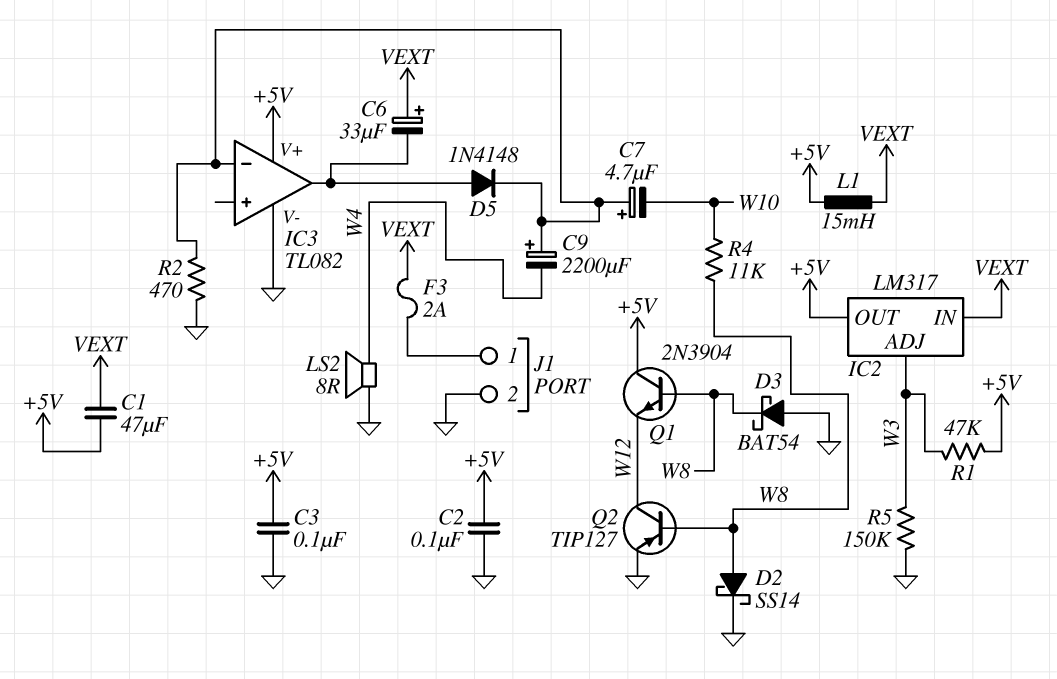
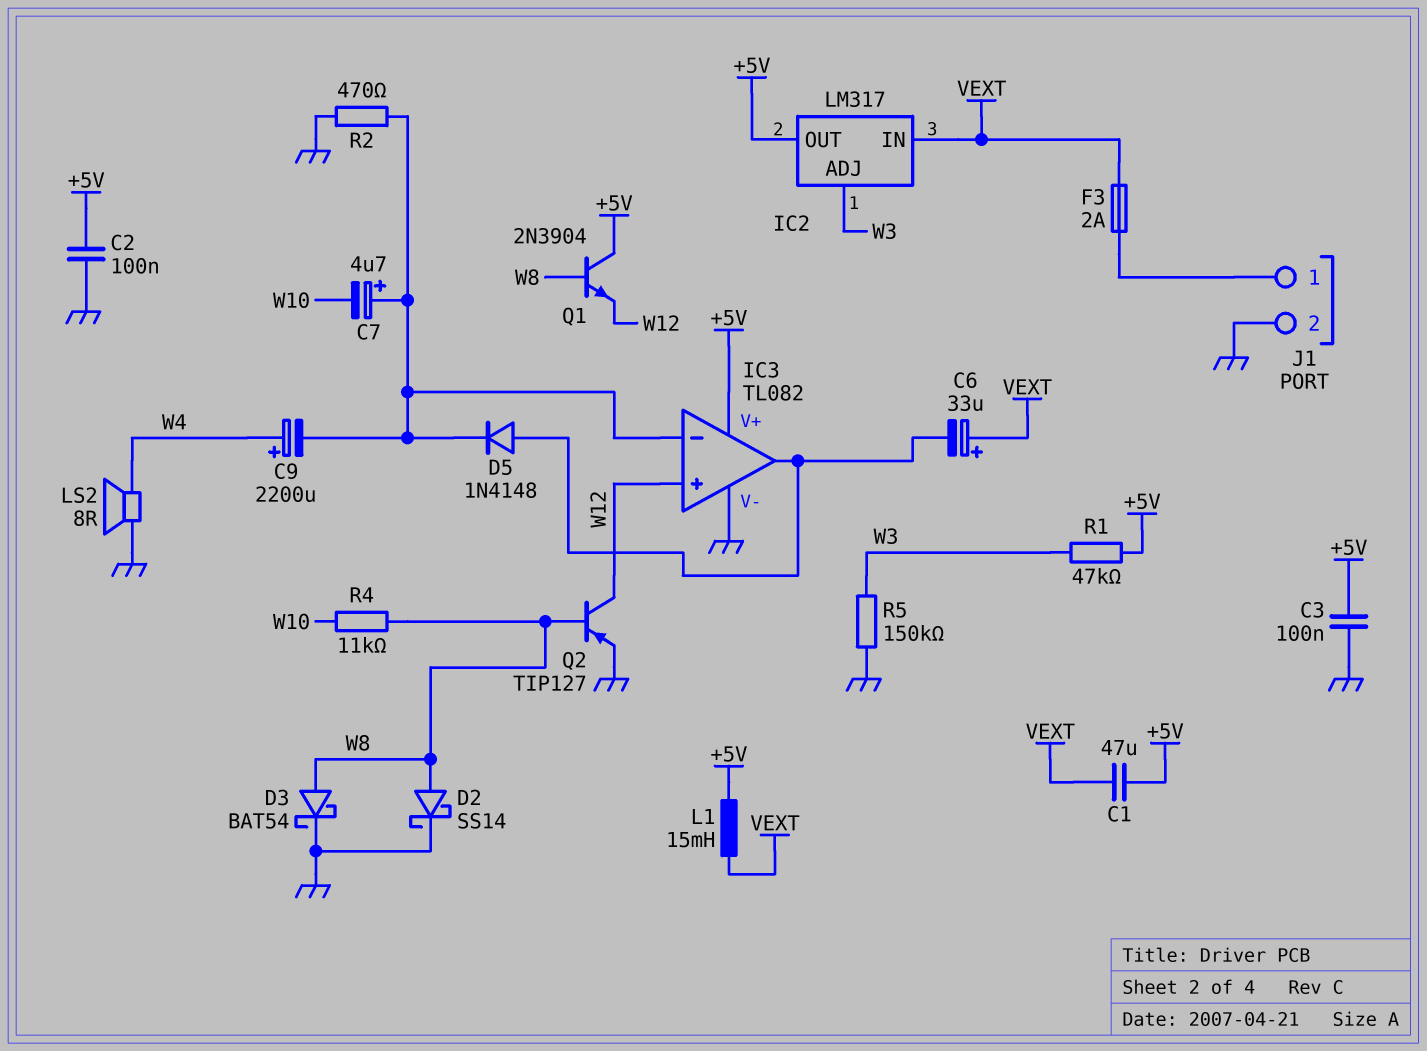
C9: 2200uF (plus IC3/in-, minus W4) -> 2200uF (plus W4, minus IC3/in-)
D3: schottky BAT54 (A GND, K W8) -> schottky BAT54 (A W8, K GND)
IC3 pin in+: none -> W12

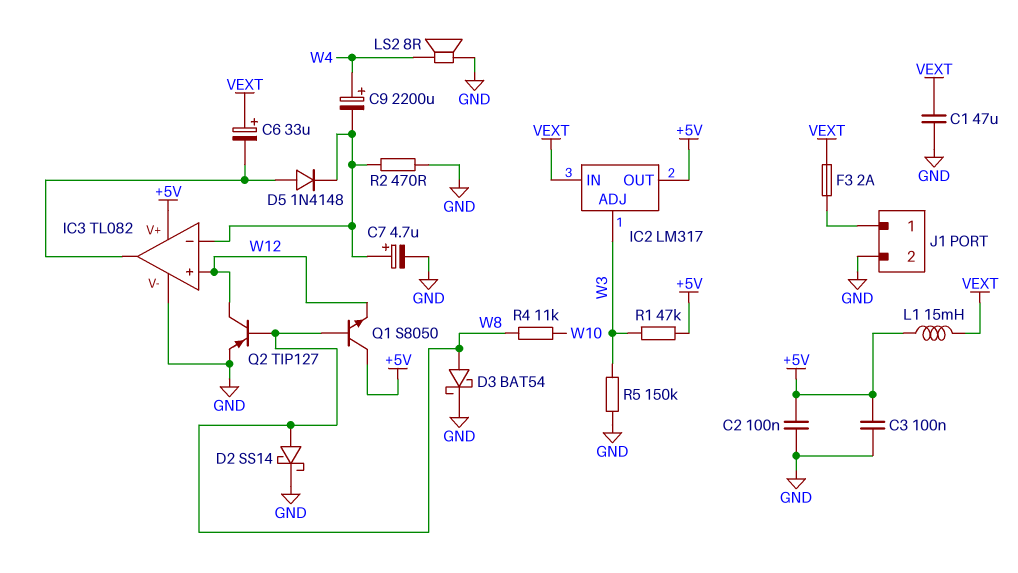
C1: 47uF (+5V, VEXT) -> 47uF (GND, VEXT)
C7: 4.7uF (plus IC3/in-, minus W10) -> 4.7uF (plus IC3/in-, minus GND)
Q1: NPN 2N3904 (B W8, C +5V, E W12) -> NPN S8050 (B W8, C +5V, E W12)

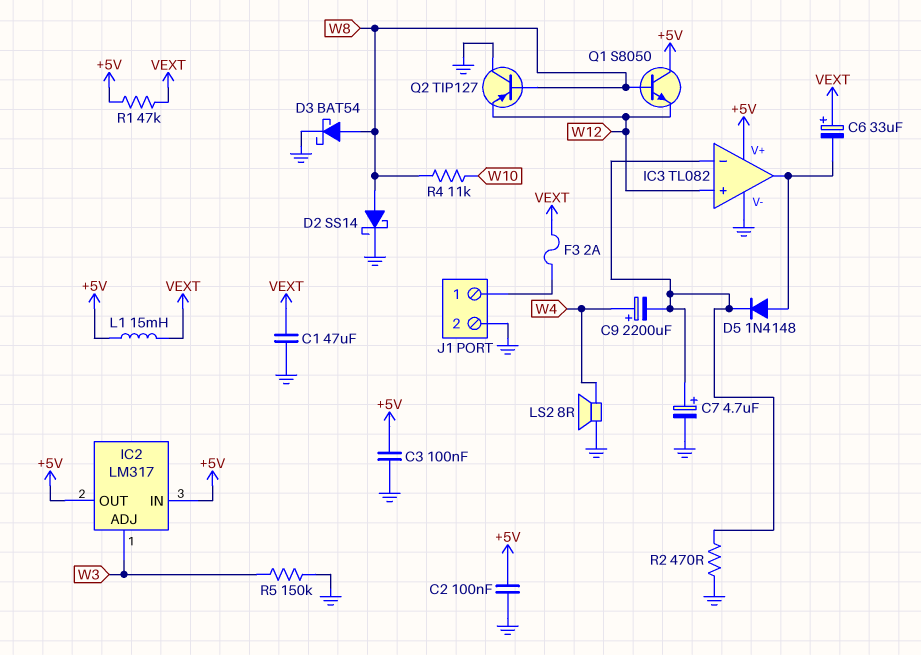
IC2 pin IN: VEXT -> +5V
Q2: PNP TIP127 (B W8, C W12, E GND) -> PNP TIP127 (B W8, C GND, E W12)
R1: 47k (+5V, W3) -> 47k (+5V, VEXT)

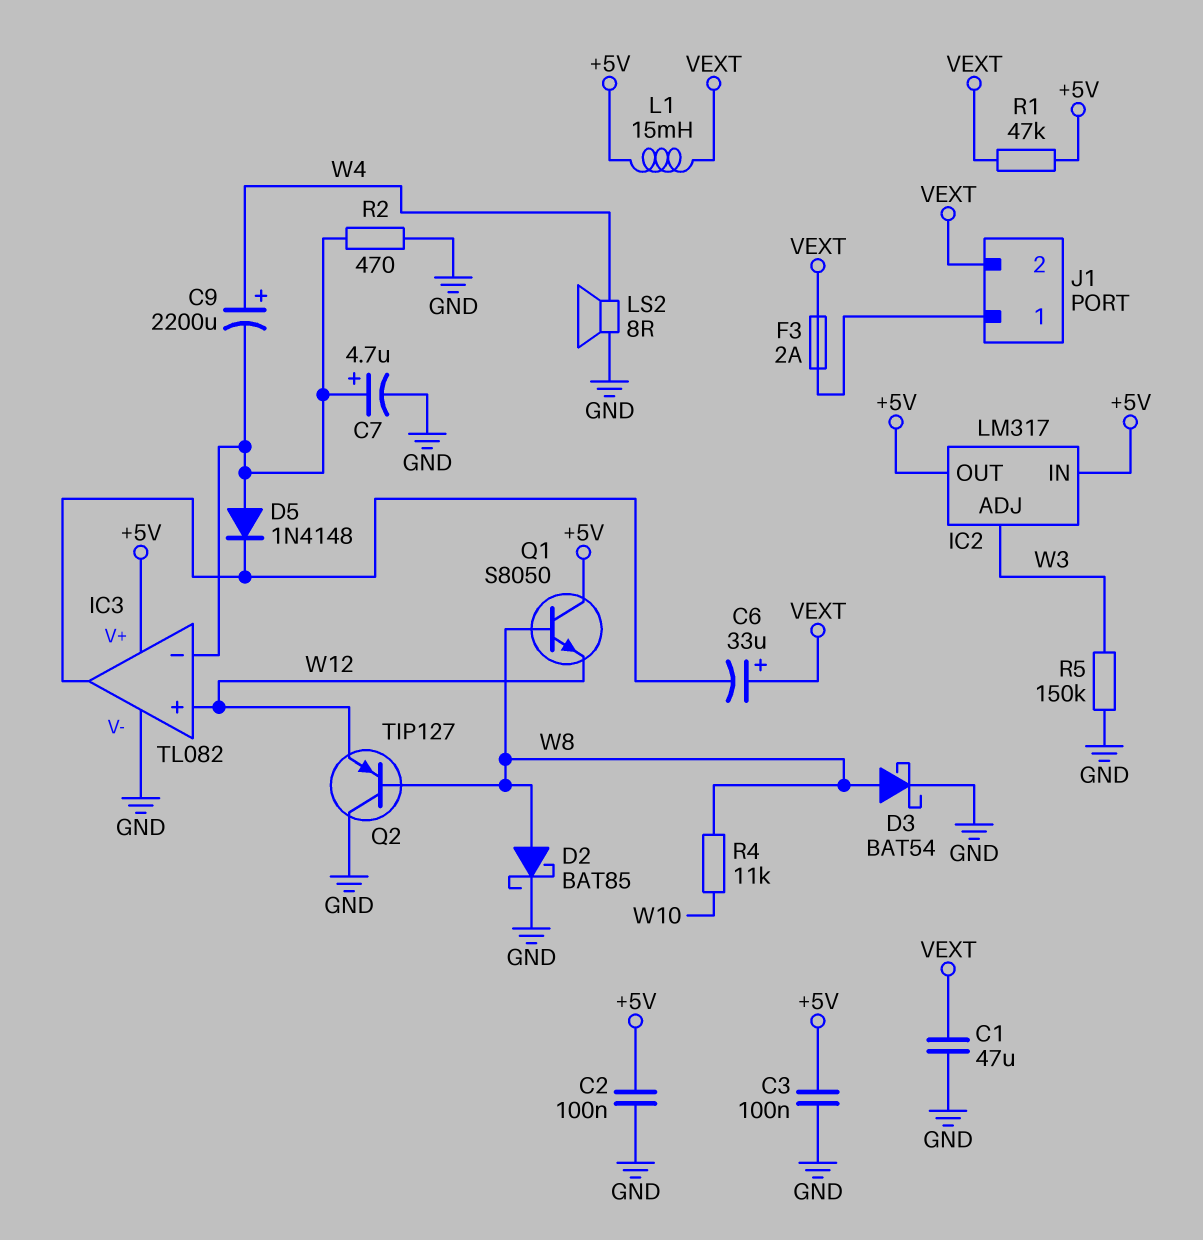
D2: schottky SS14 (A W8, K GND) -> schottky BAT85 (A W8, K GND)
D5: diode 1N4148 (A IC3/out, K IC3/in-) -> diode 1N4148 (A IC3/in-, K IC3/out)
J1 pin 2: GND -> VEXT

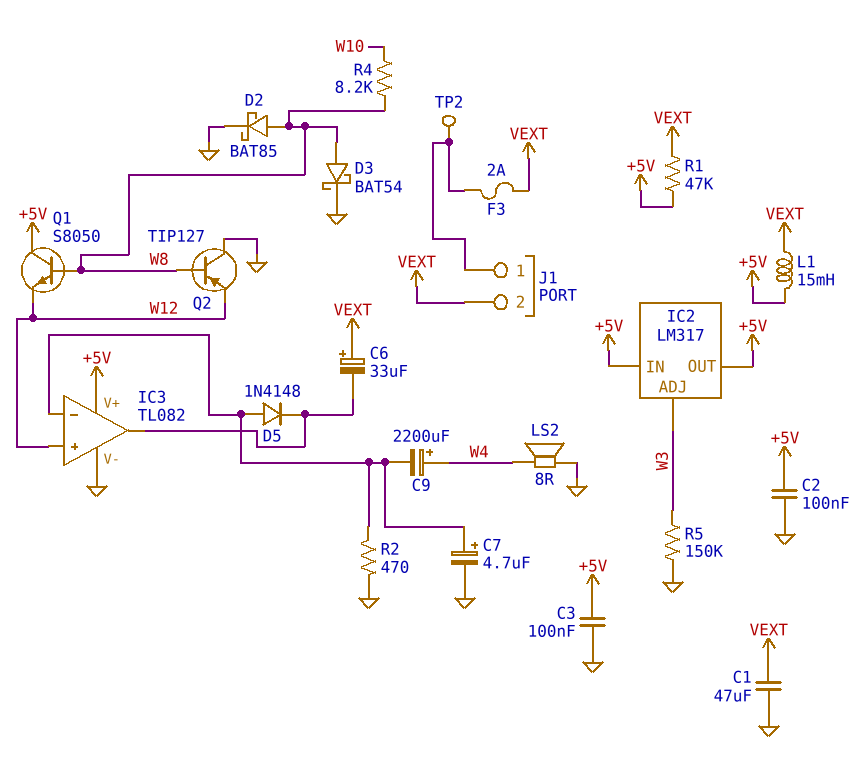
R4: 11k (W8, W10) -> 8.2k (W8, W10)
TP2: none -> test point (J1/1)

